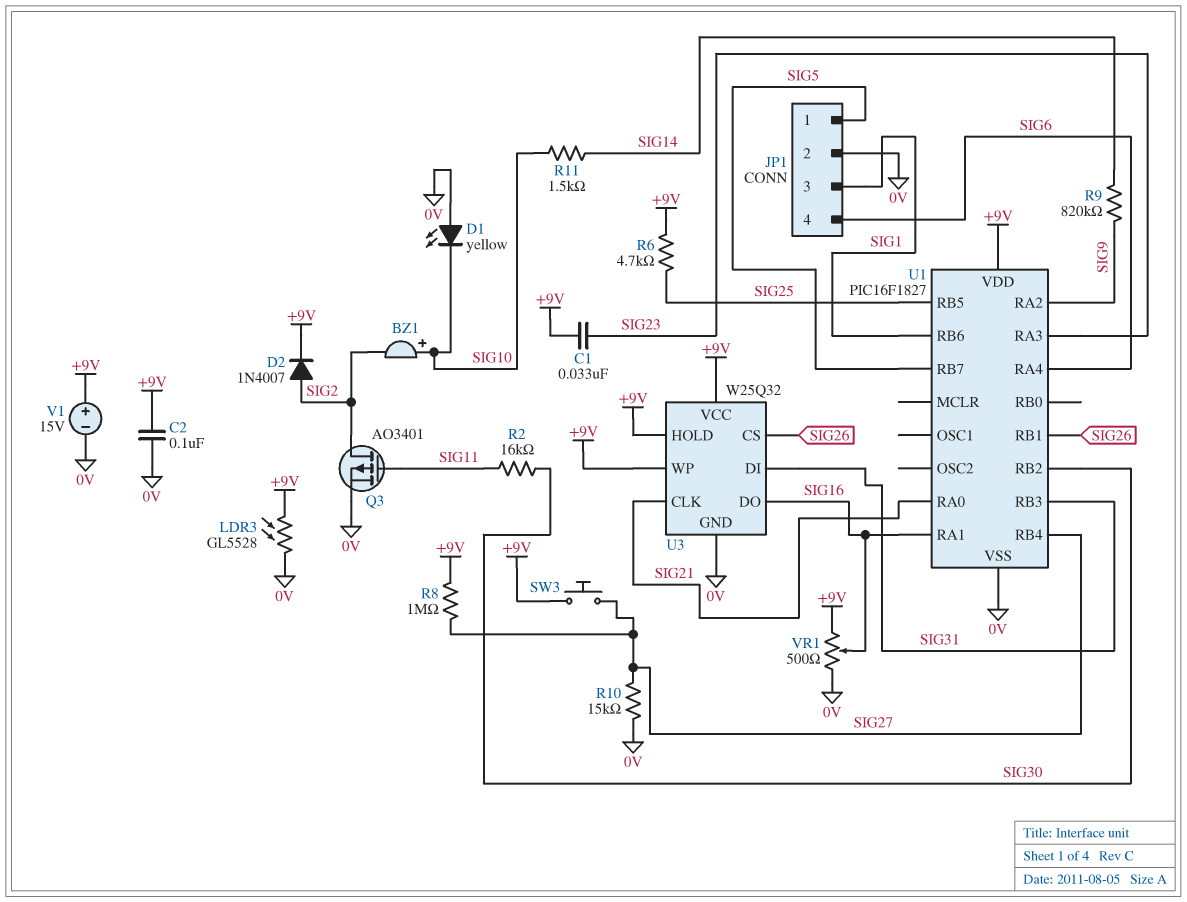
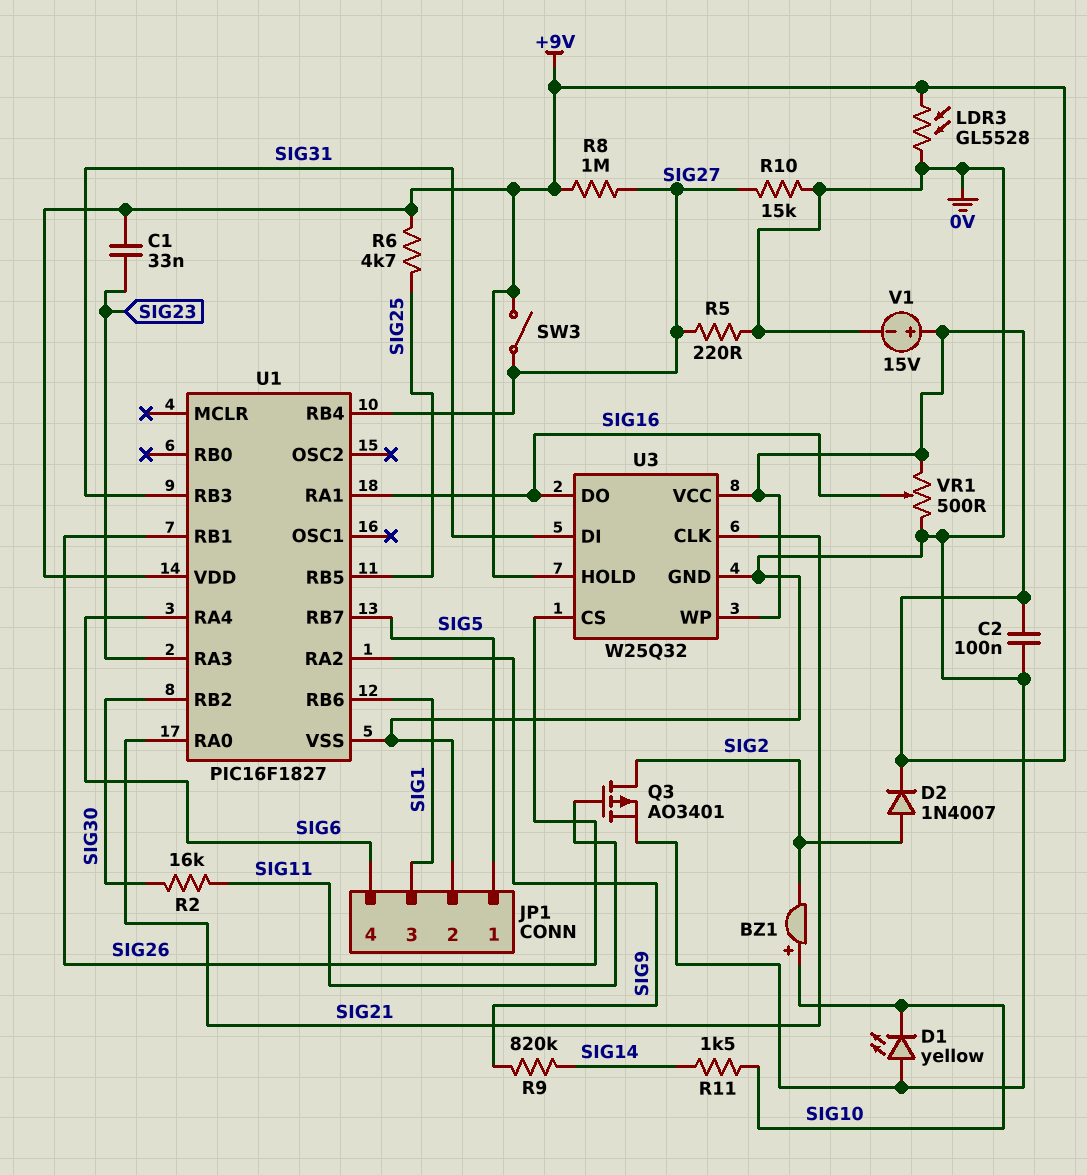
R5: none -> 220 (0V, SIG27)
SW3: button (+9V, SIG27) -> switch (+9V, SIG27)

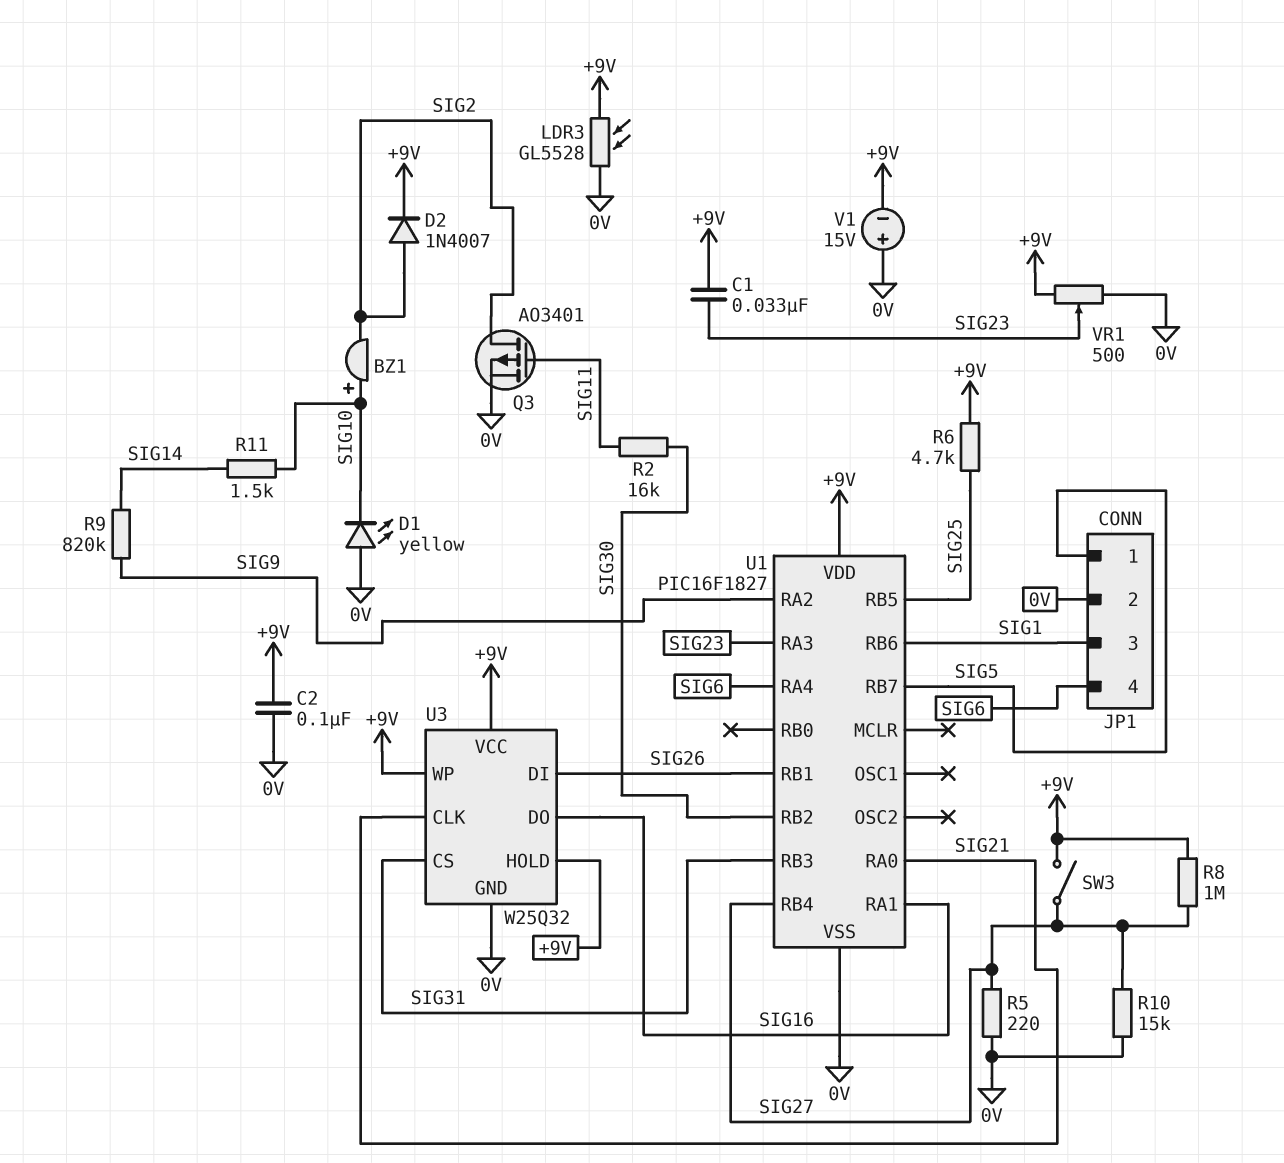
U3 pin CS: SIG26 -> SIG31
U3 pin DI: SIG31 -> SIG26
V1: 15V (plus +9V, minus 0V) -> 15V (plus 0V, minus +9V)
VR1: 500 (+9V, 0V, wiper SIG16) -> 500 (+9V, 0V, wiper SIG23)

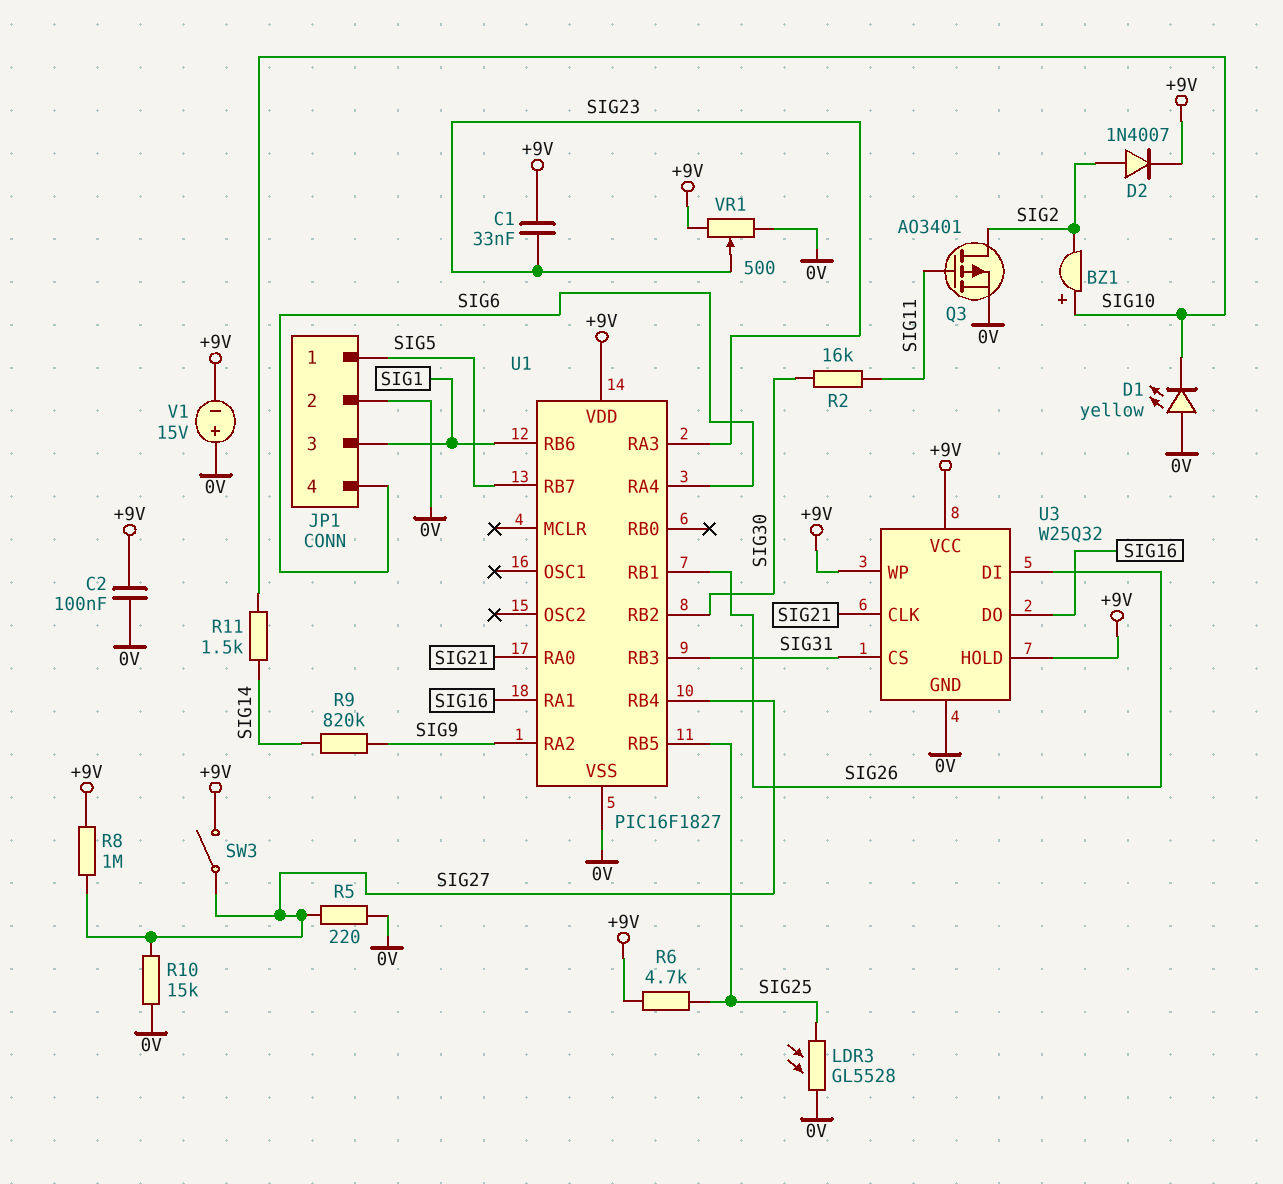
LDR3: GL5528 (+9V, 0V) -> GL5528 (0V, SIG25)

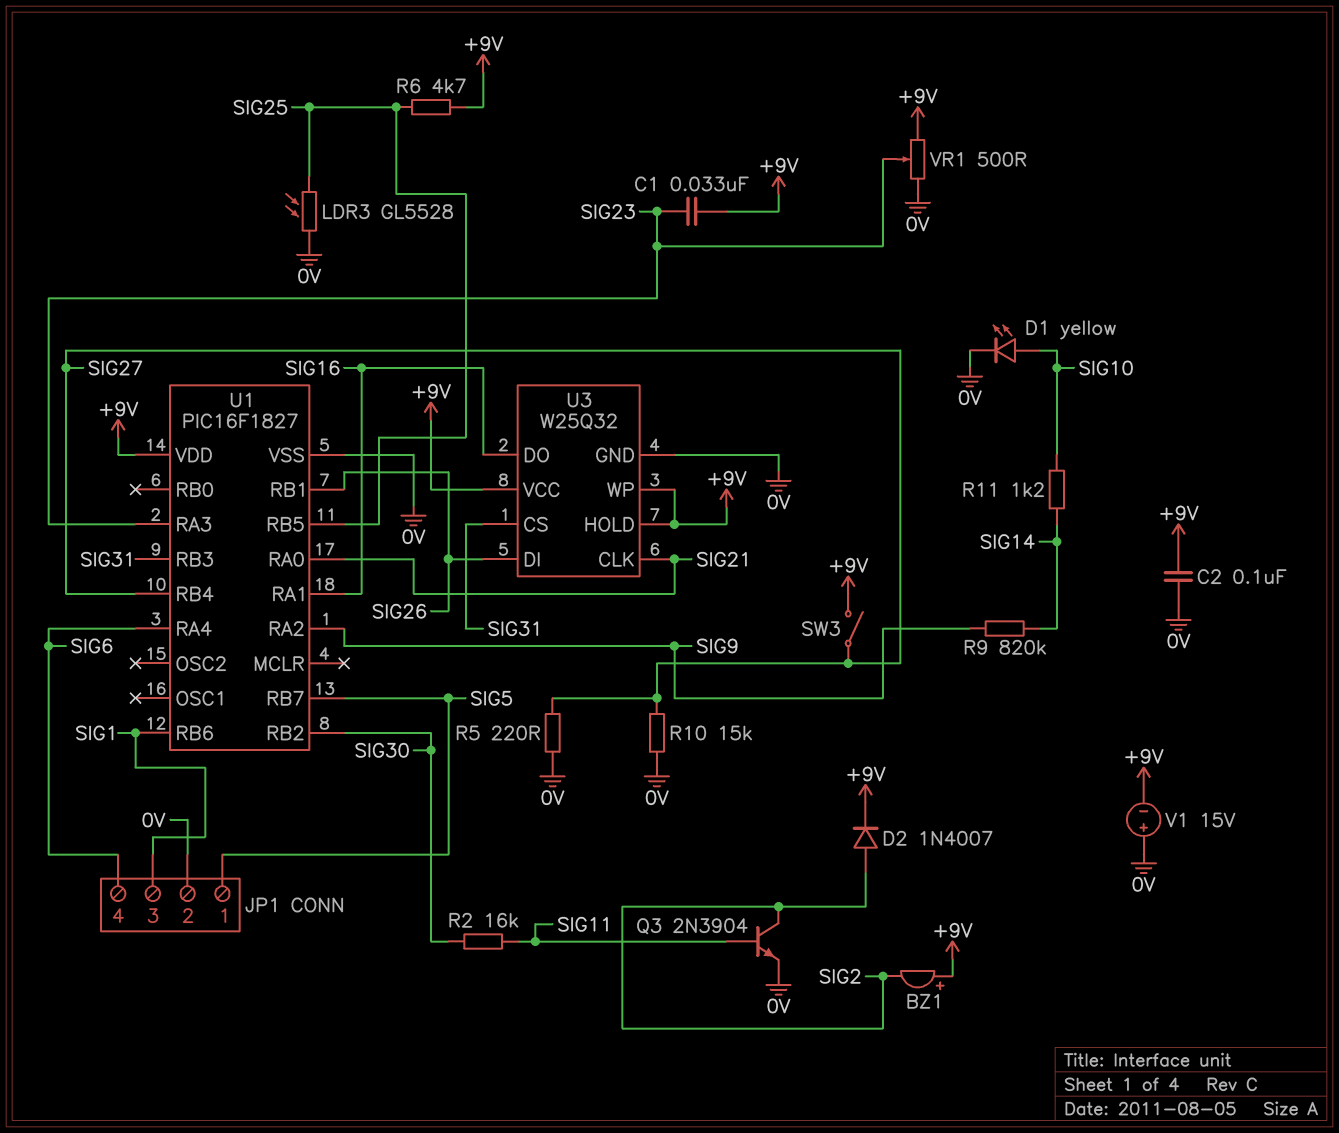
BZ1: buzzer (plus SIG10, minus SIG2) -> buzzer (plus +9V, minus SIG2)
D1: LED yellow (A 0V, K SIG10) -> LED yellow (A SIG10, K 0V)
Q3: PMOS AO3401 (G SIG11, D SIG2, S 0V) -> NPN 2N3904 (B SIG11, C SIG2, E 0V)
R8: 1M (+9V, SIG27) -> none
R11: 1.5k (SIG10, SIG14) -> 1.2k (SIG10, SIG14)

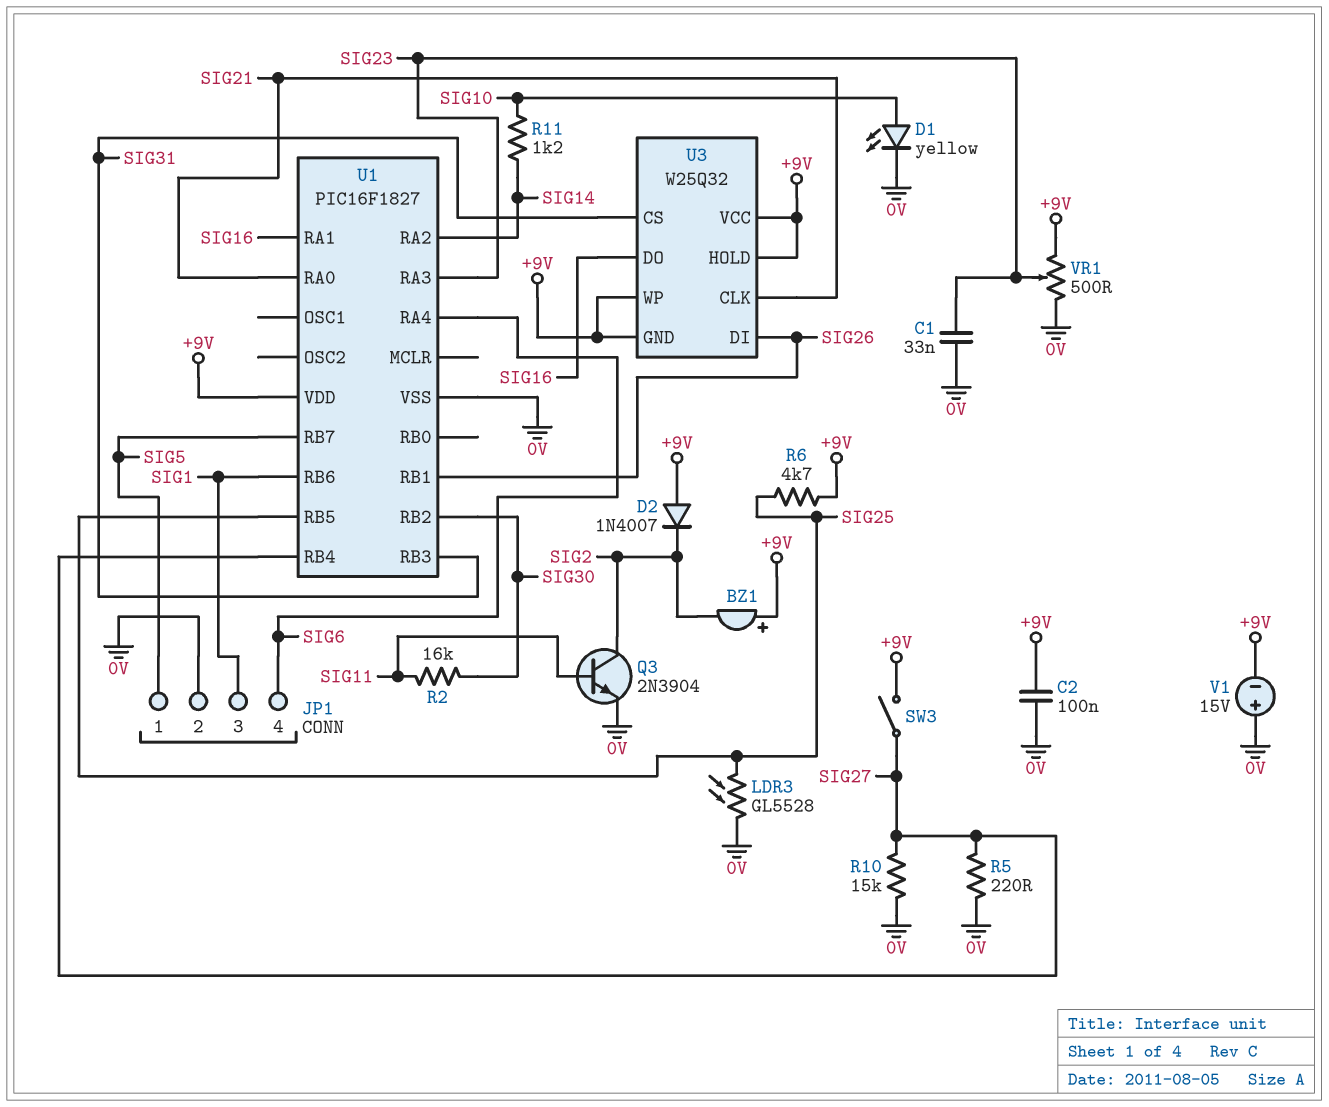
C1: 33nF (+9V, SIG23) -> 33nF (0V, SIG23)
D2: diode 1N4007 (A SIG2, K +9V) -> diode 1N4007 (A +9V, K SIG2)
R9: 820k (SIG9, SIG14) -> none
U1 pin RA2: SIG9 -> SIG14
U3 pin GND: 0V -> +9V

